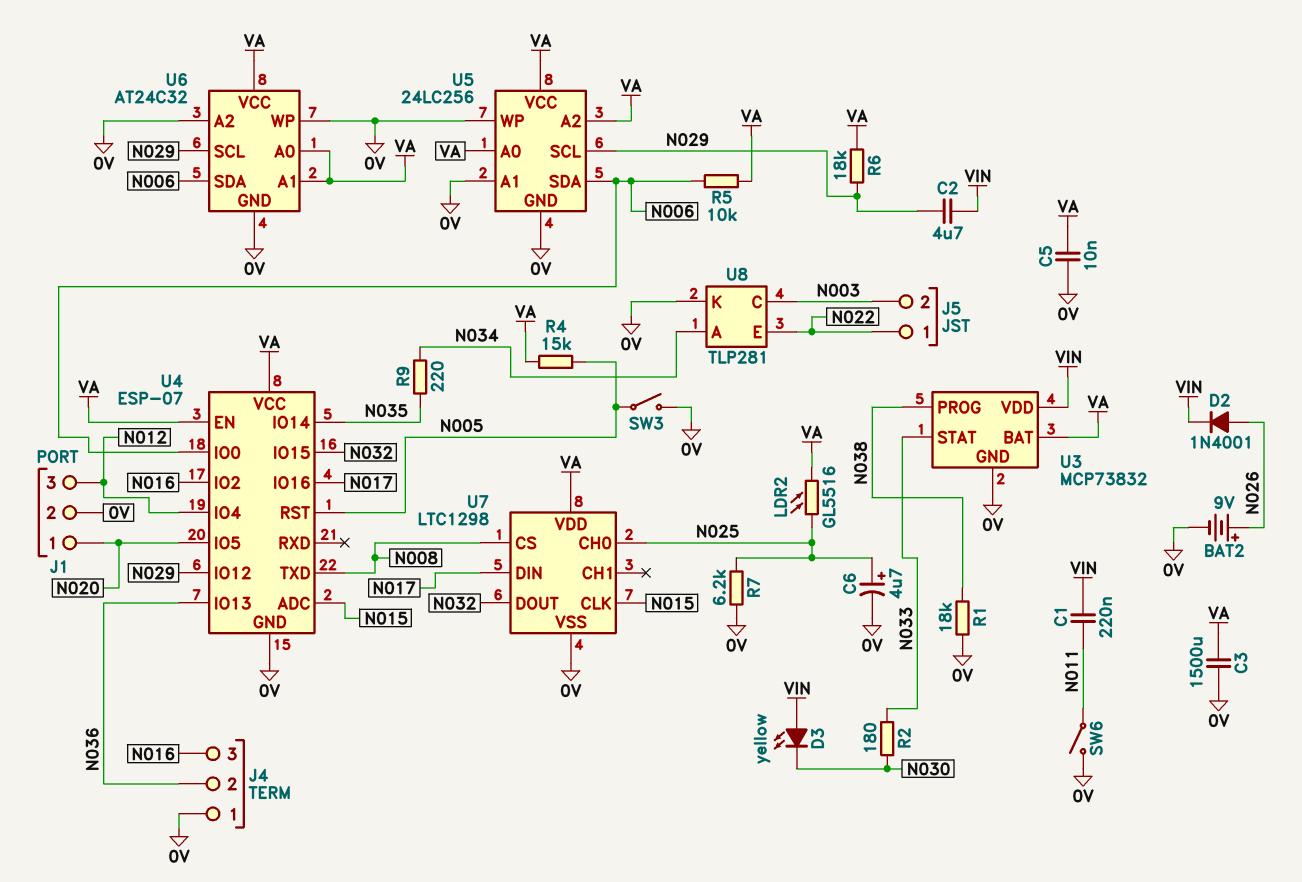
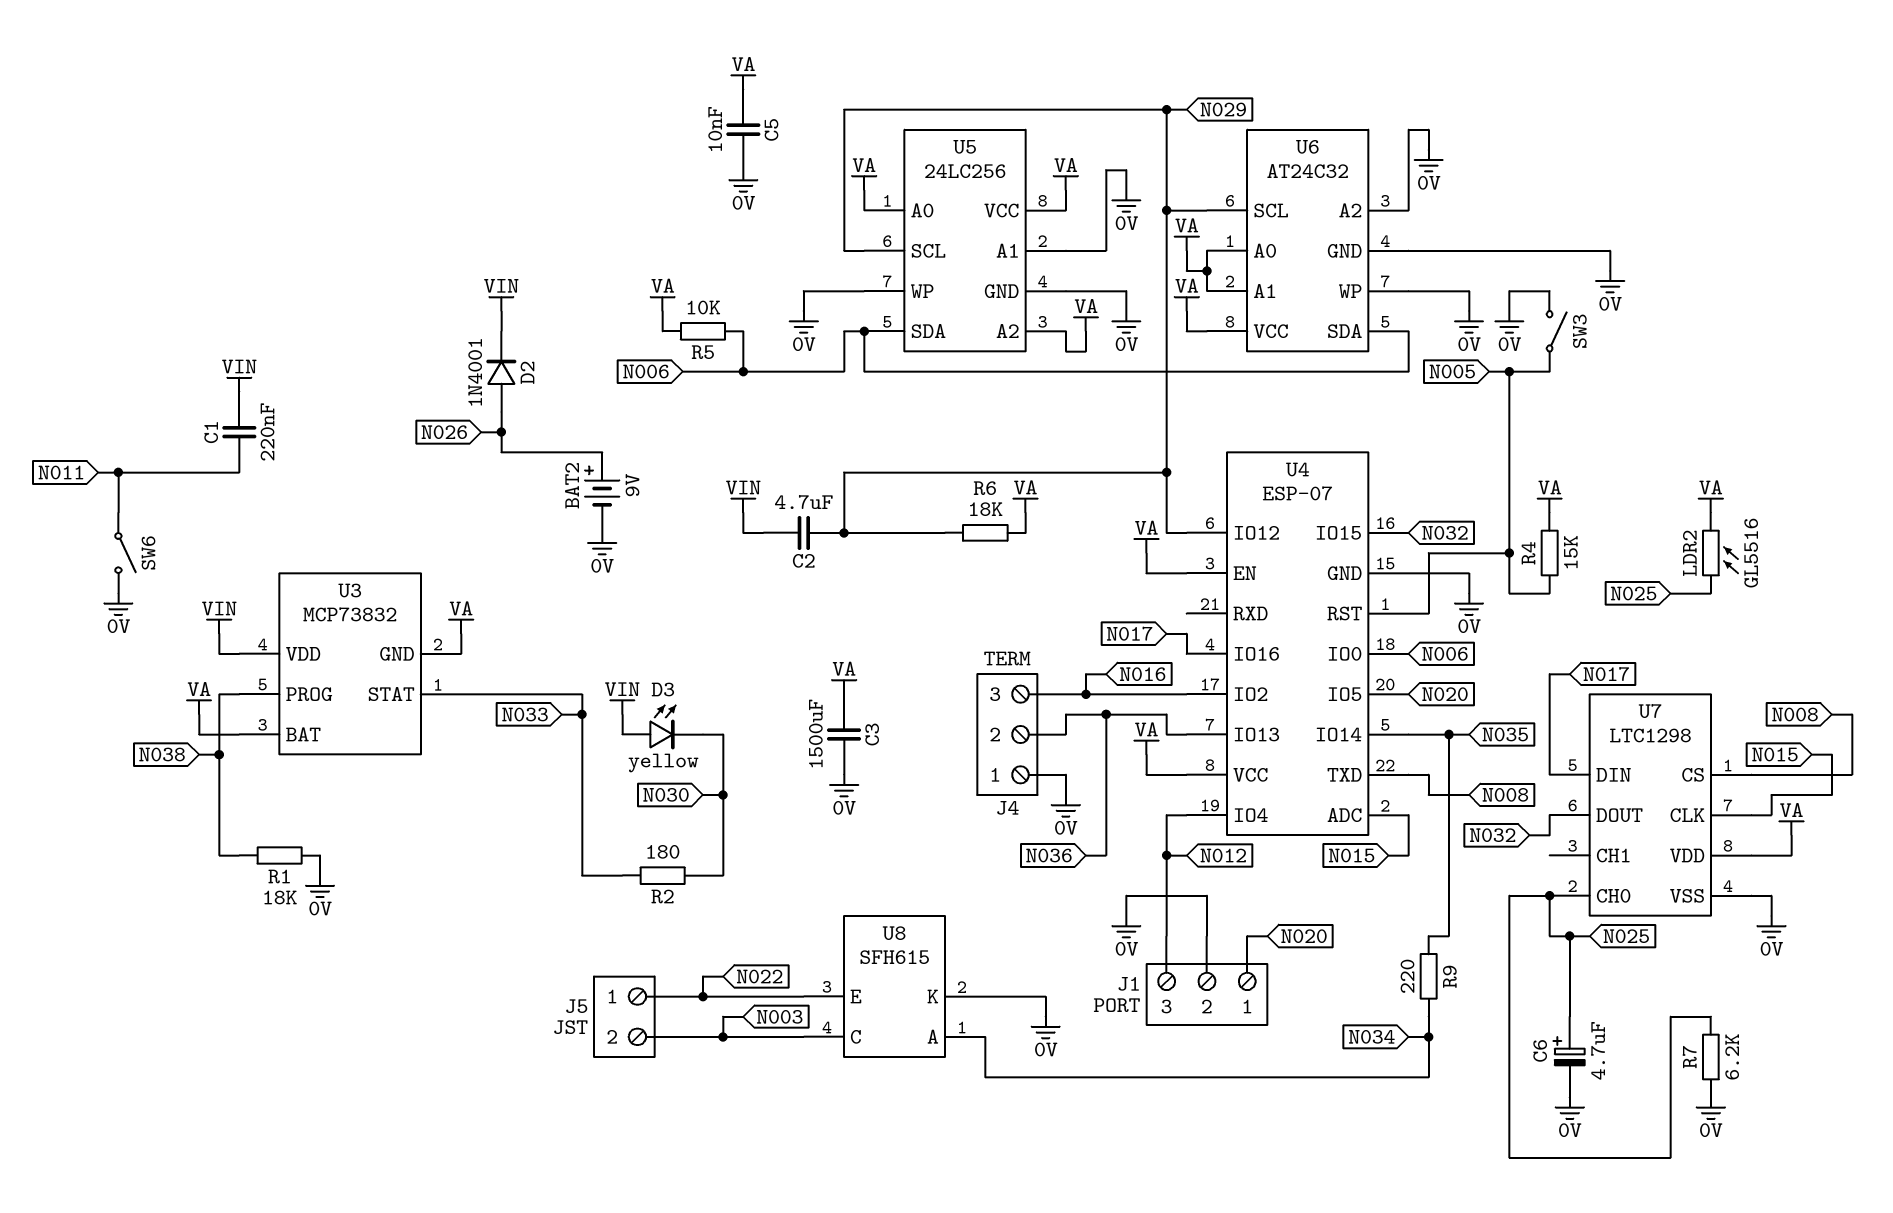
U3 pin GND: 0V -> VA
U8: TLP281 -> SFH615

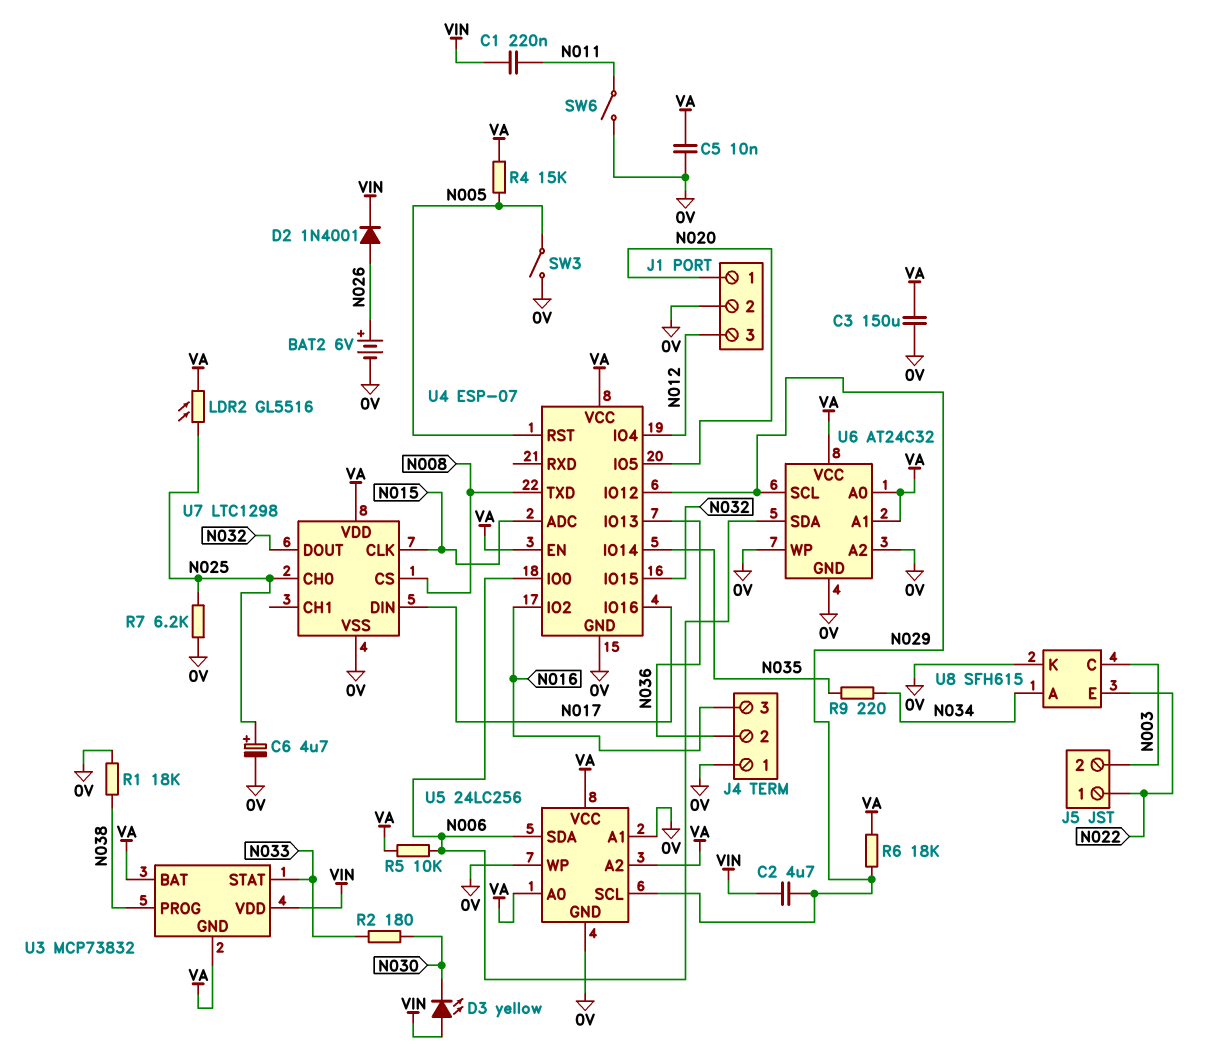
BAT2: 9V (plus N026, minus 0V) -> 6V (plus N026, minus 0V)
C3: 1500uF (0V, VA) -> 150uF (0V, VA)

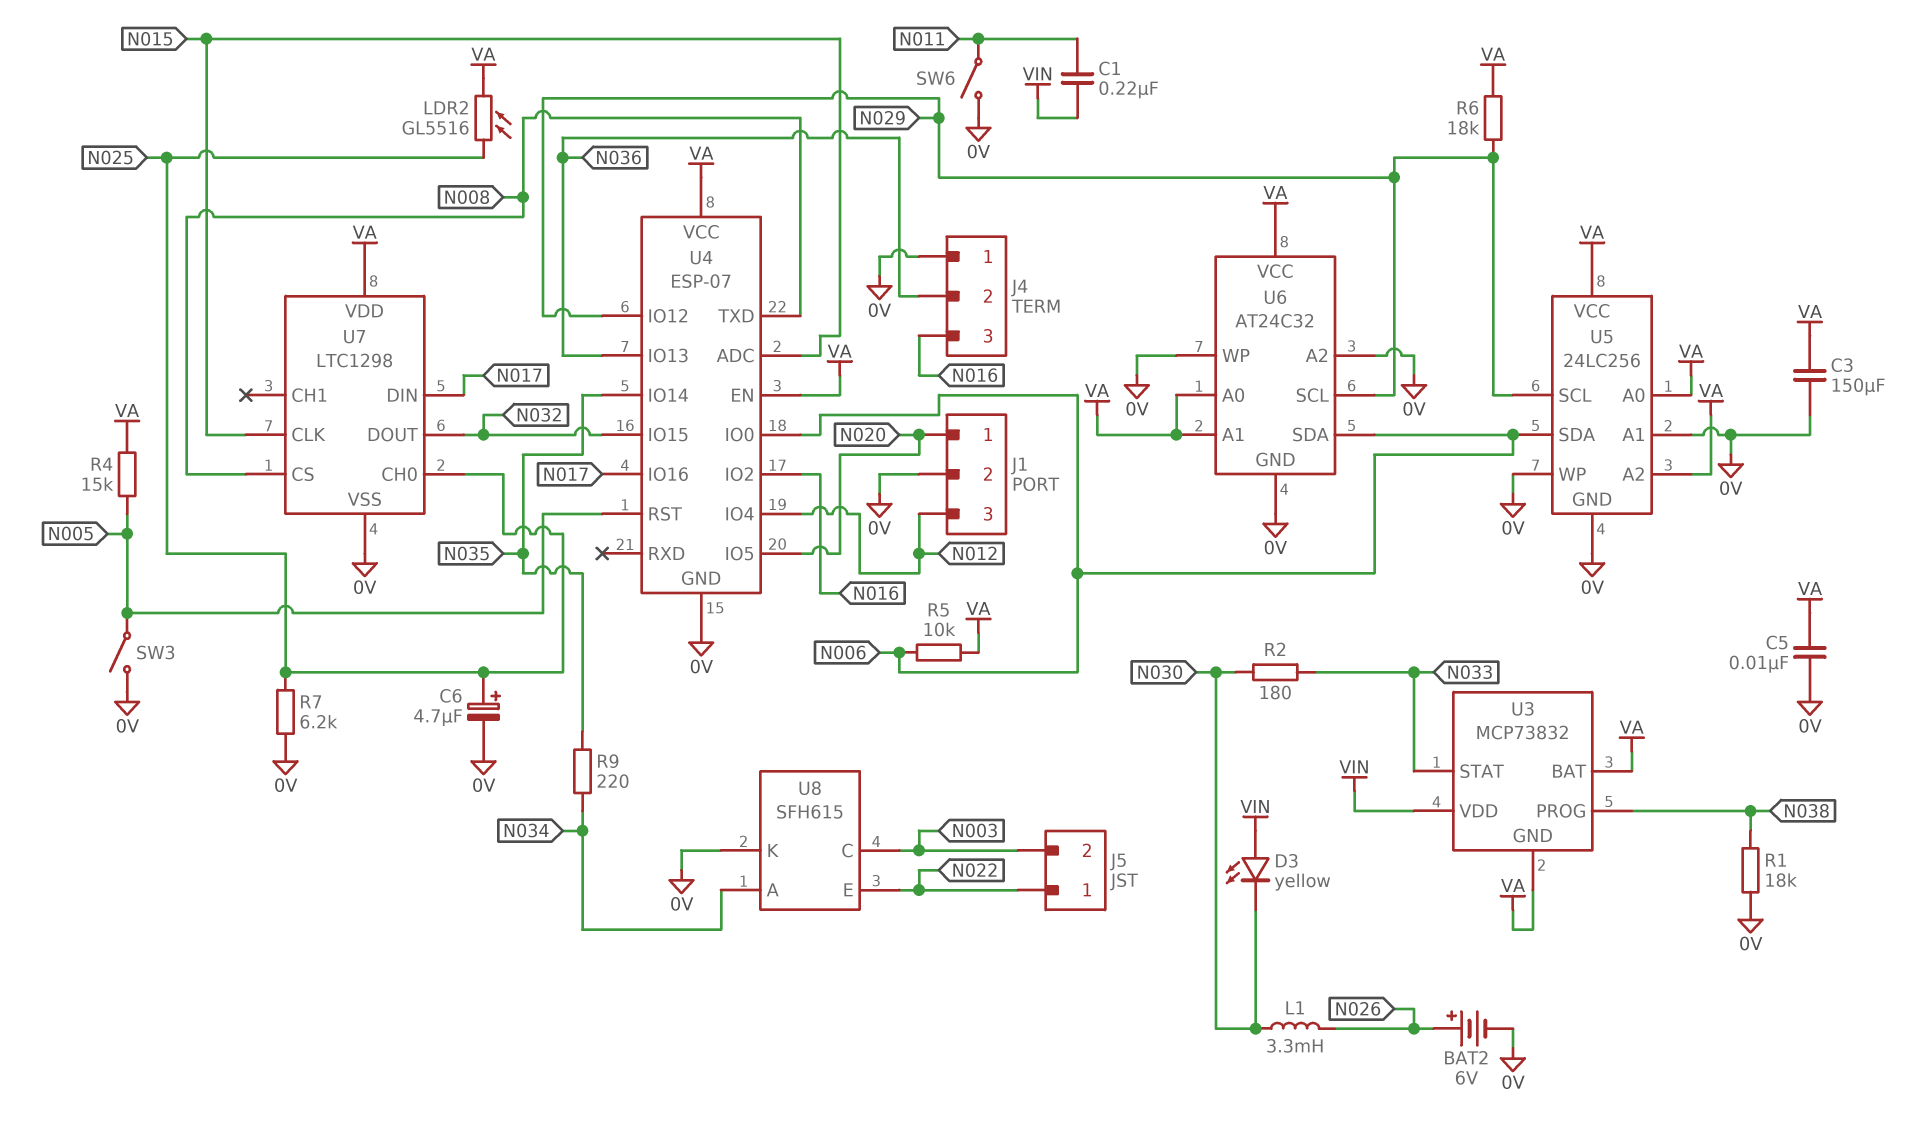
C2: 4.7uF (N029, VIN) -> none
D2: diode 1N4001 (A N026, K VIN) -> none
L1: none -> 3.3mH (N026, N030)

